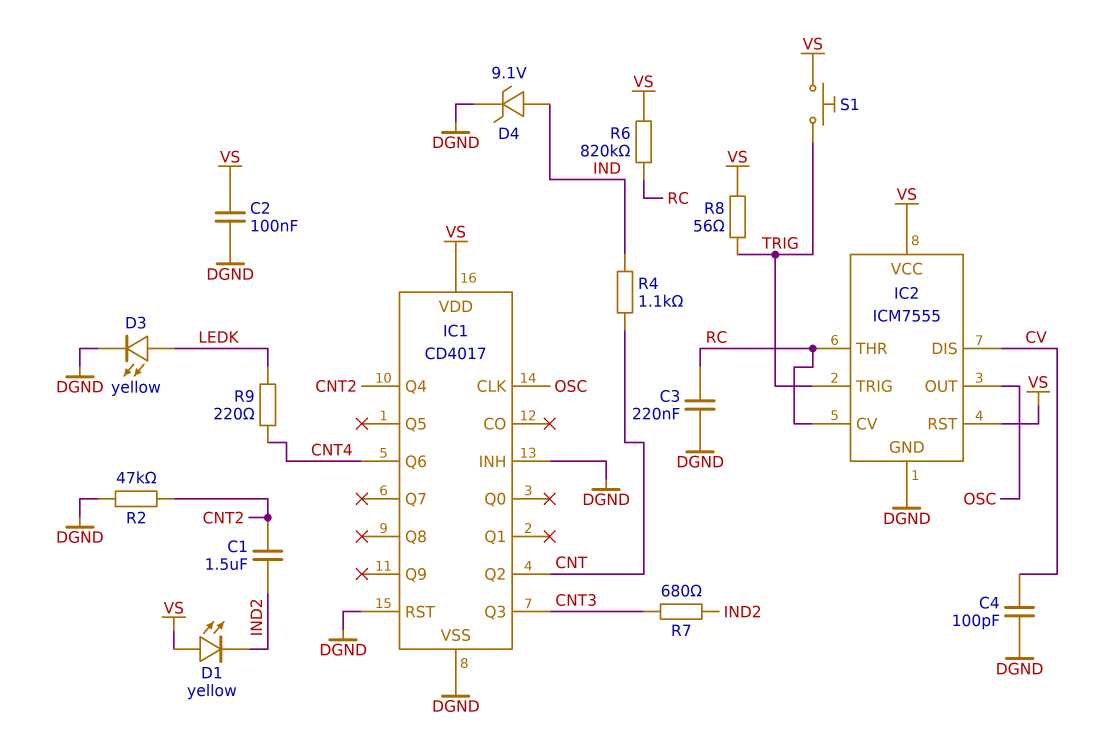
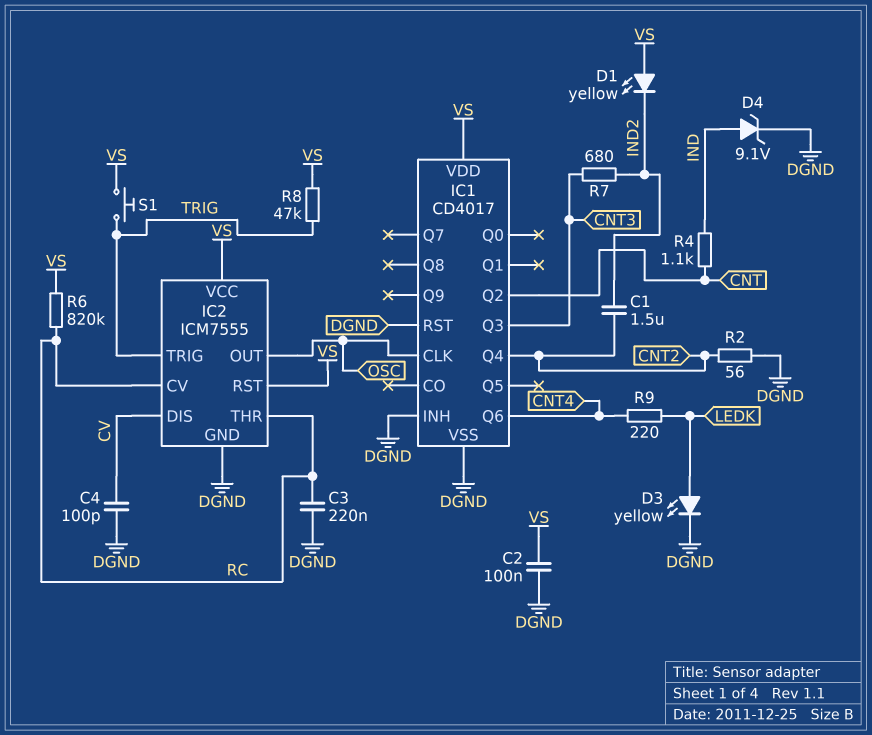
R2: 47k (CNT2, DGND) -> 56 (CNT2, DGND)
R8: 56 (TRIG, VS) -> 47k (TRIG, VS)

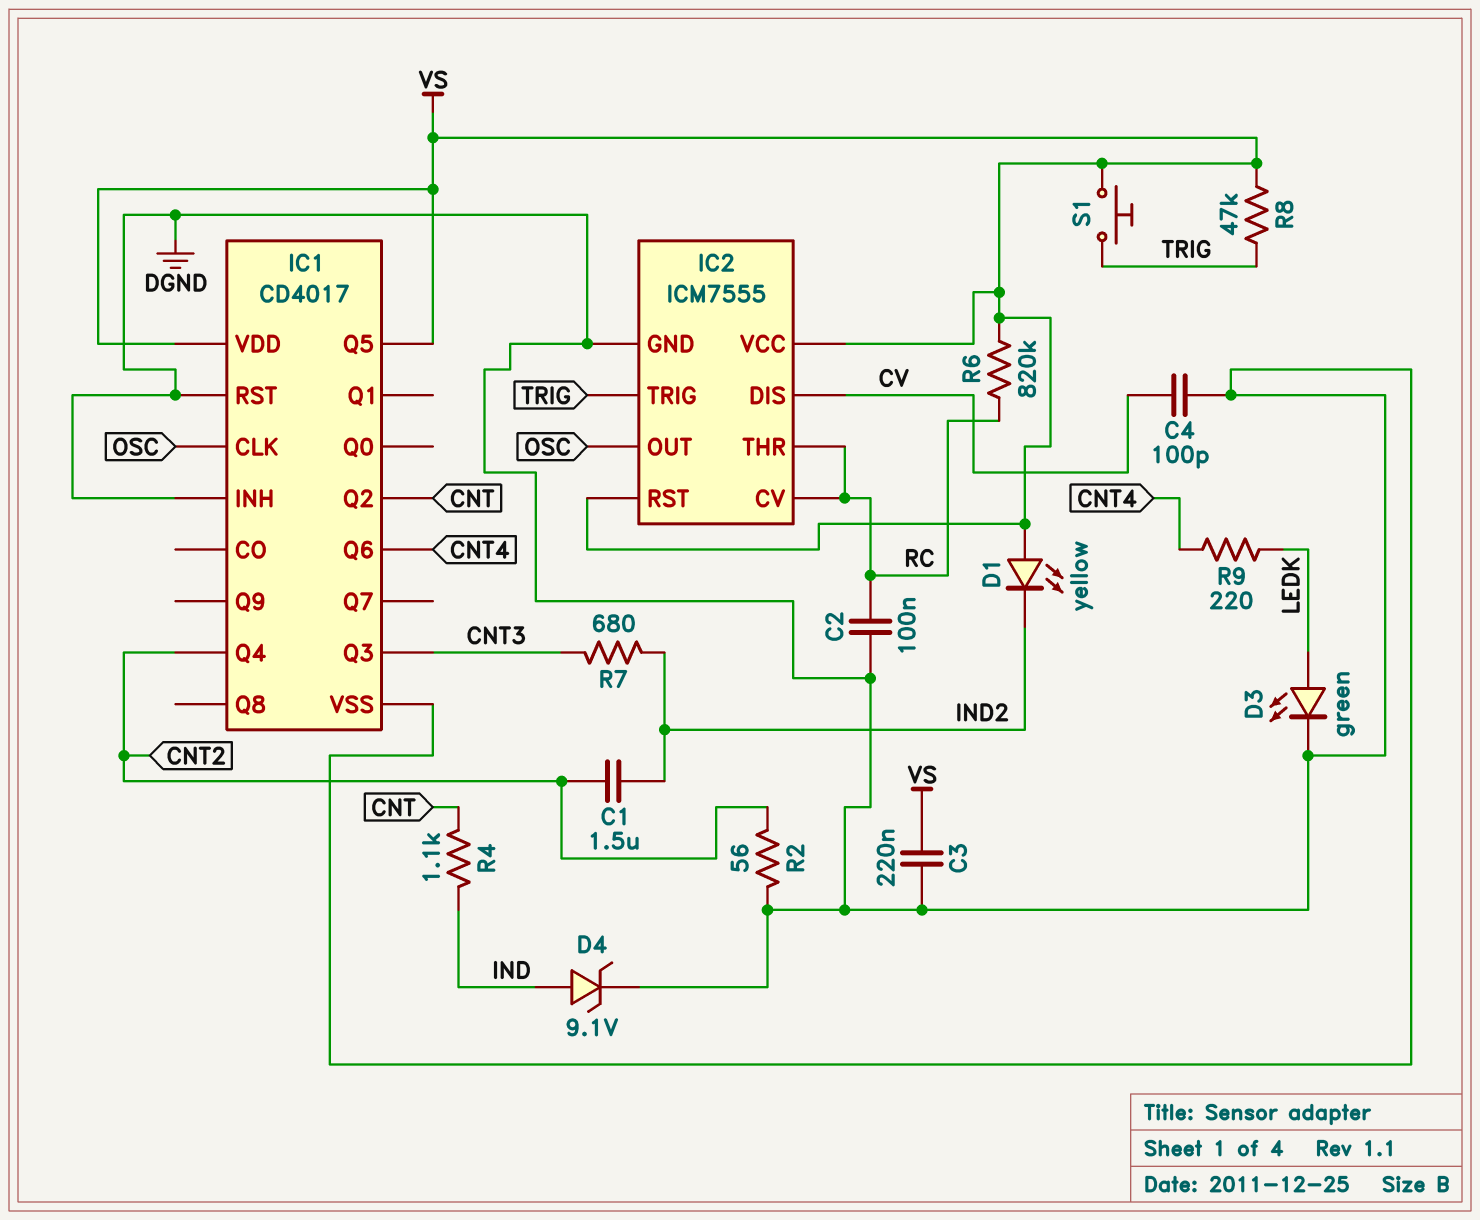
C2: 100nF (DGND, VS) -> 100nF (DGND, RC)
C3: 220nF (DGND, RC) -> 220nF (DGND, VS)
D3: LED yellow (A LEDK, K DGND) -> LED green (A LEDK, K DGND)
IC1 pin Q5: none -> VS

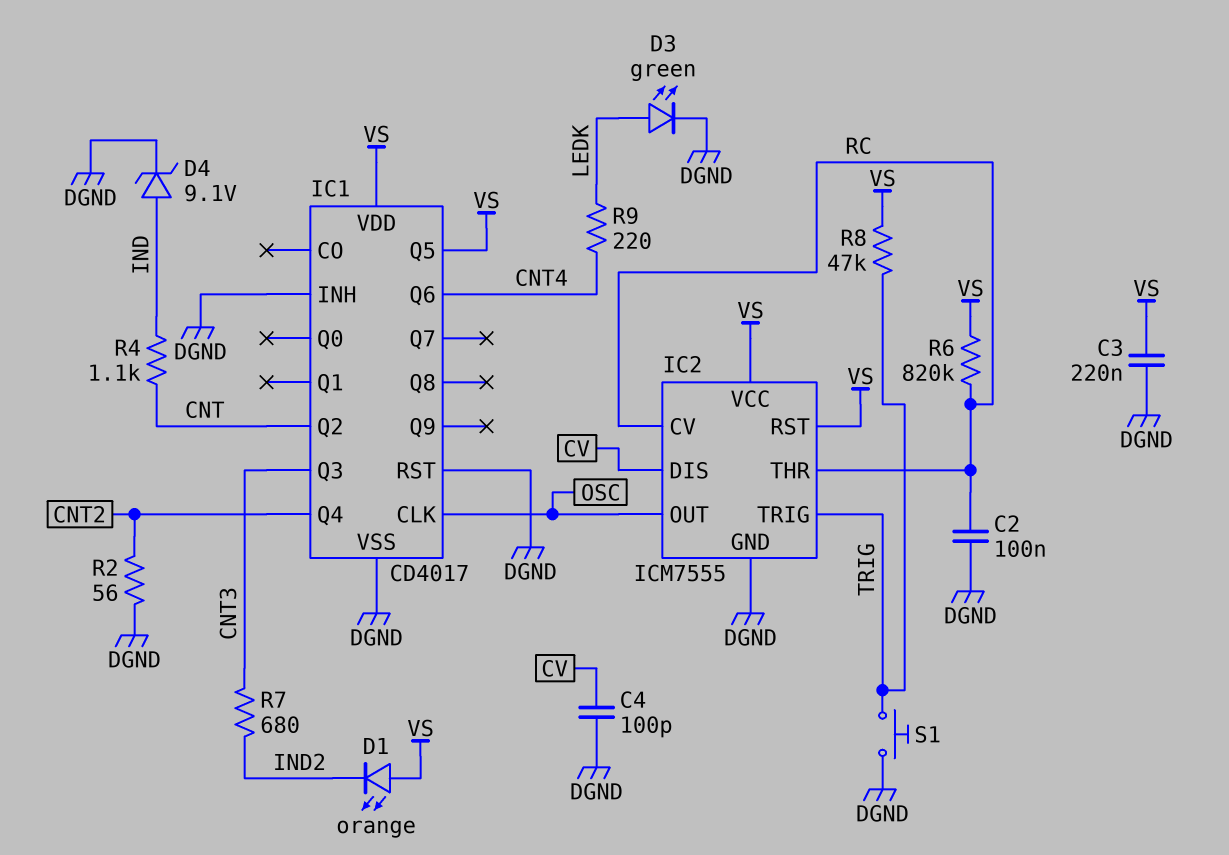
C1: 1.5uF (CNT2, IND2) -> none
D1: LED yellow (A VS, K IND2) -> LED orange (A VS, K IND2)
S1: button (TRIG, VS) -> button (DGND, TRIG)

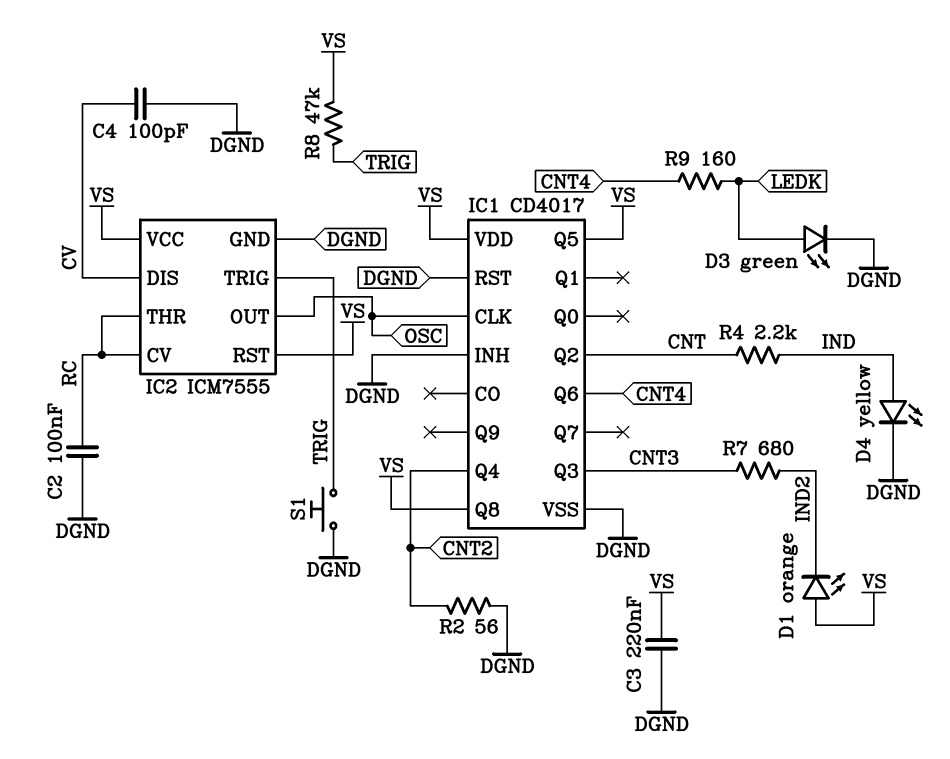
D4: zener 9.1V (A IND, K DGND) -> LED yellow (A IND, K DGND)
IC1 pin Q8: none -> VS
R4: 1.1k (CNT, IND) -> 2.2k (CNT, IND)
R6: 820k (RC, VS) -> none
R9: 220 (CNT4, LEDK) -> 160 (CNT4, LEDK)

